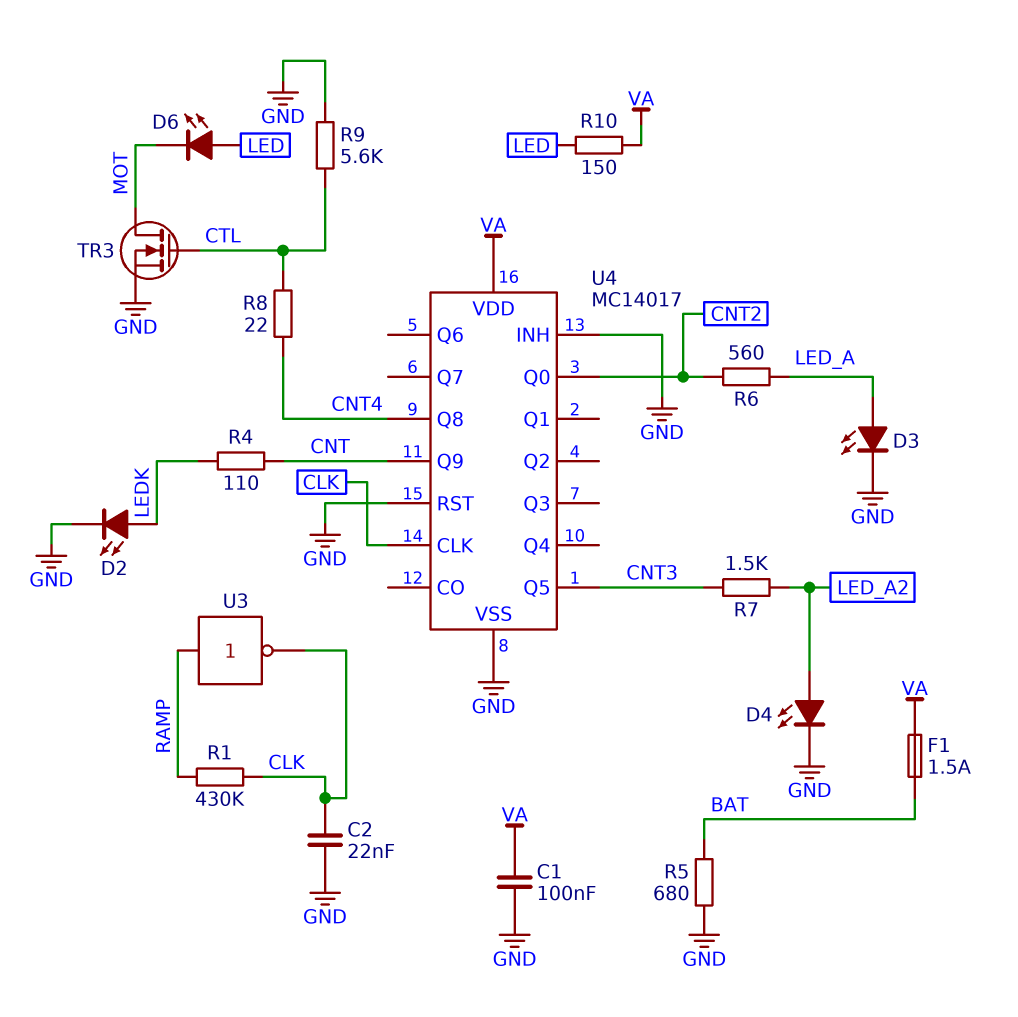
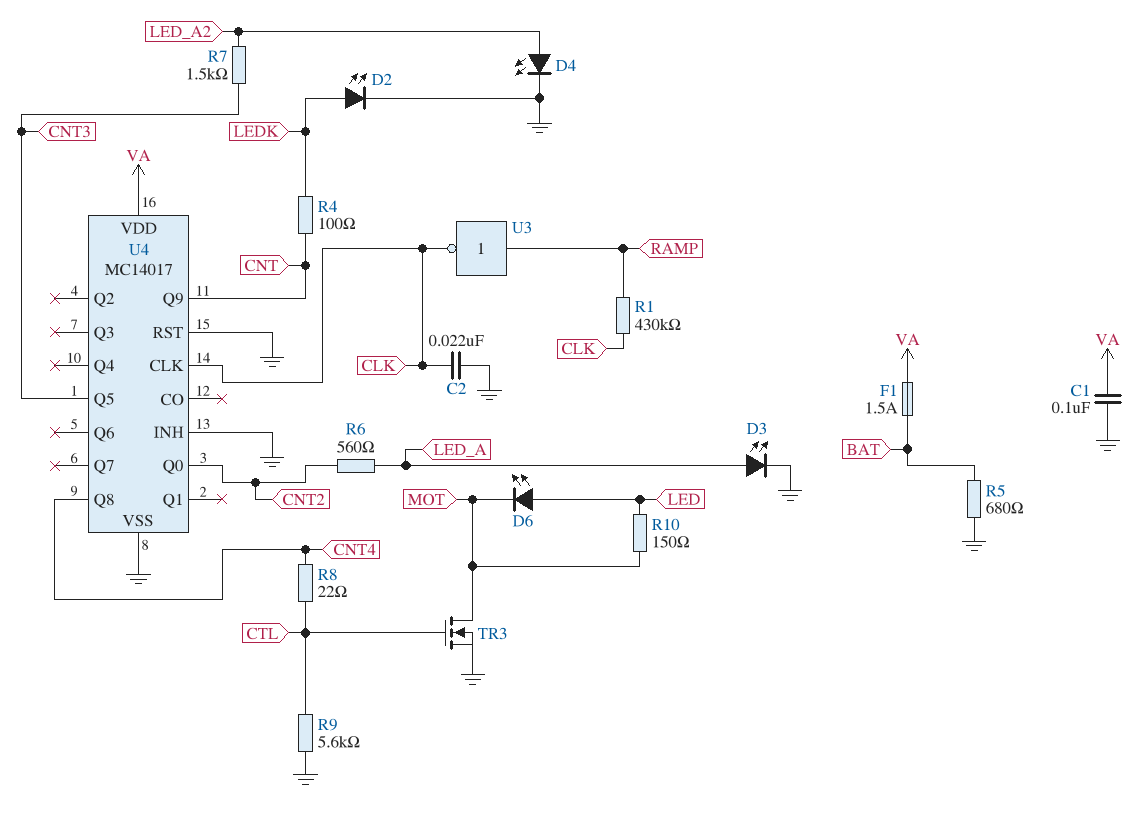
R4: 110 (CNT, LEDK) -> 100 (CNT, LEDK)
R10: 150 (LED, VA) -> 150 (LED, MOT)

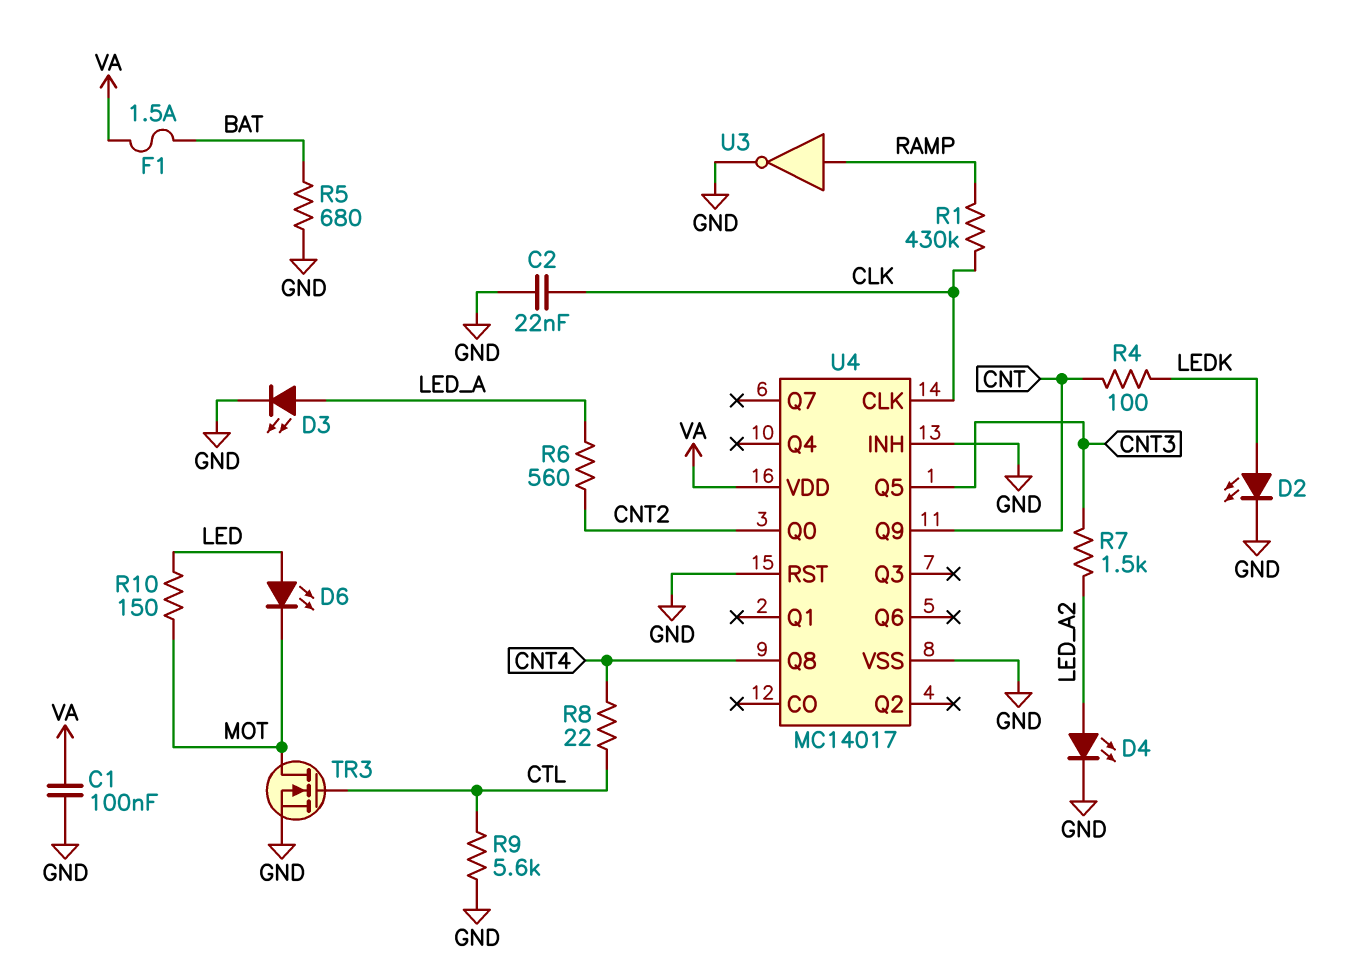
U3: NOT (in RAMP, out CLK) -> NOT (in RAMP, out GND)

